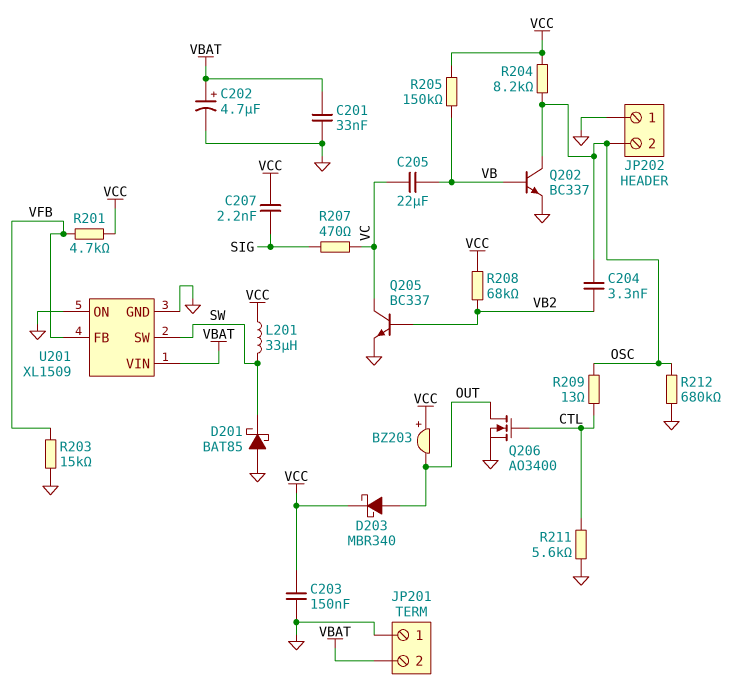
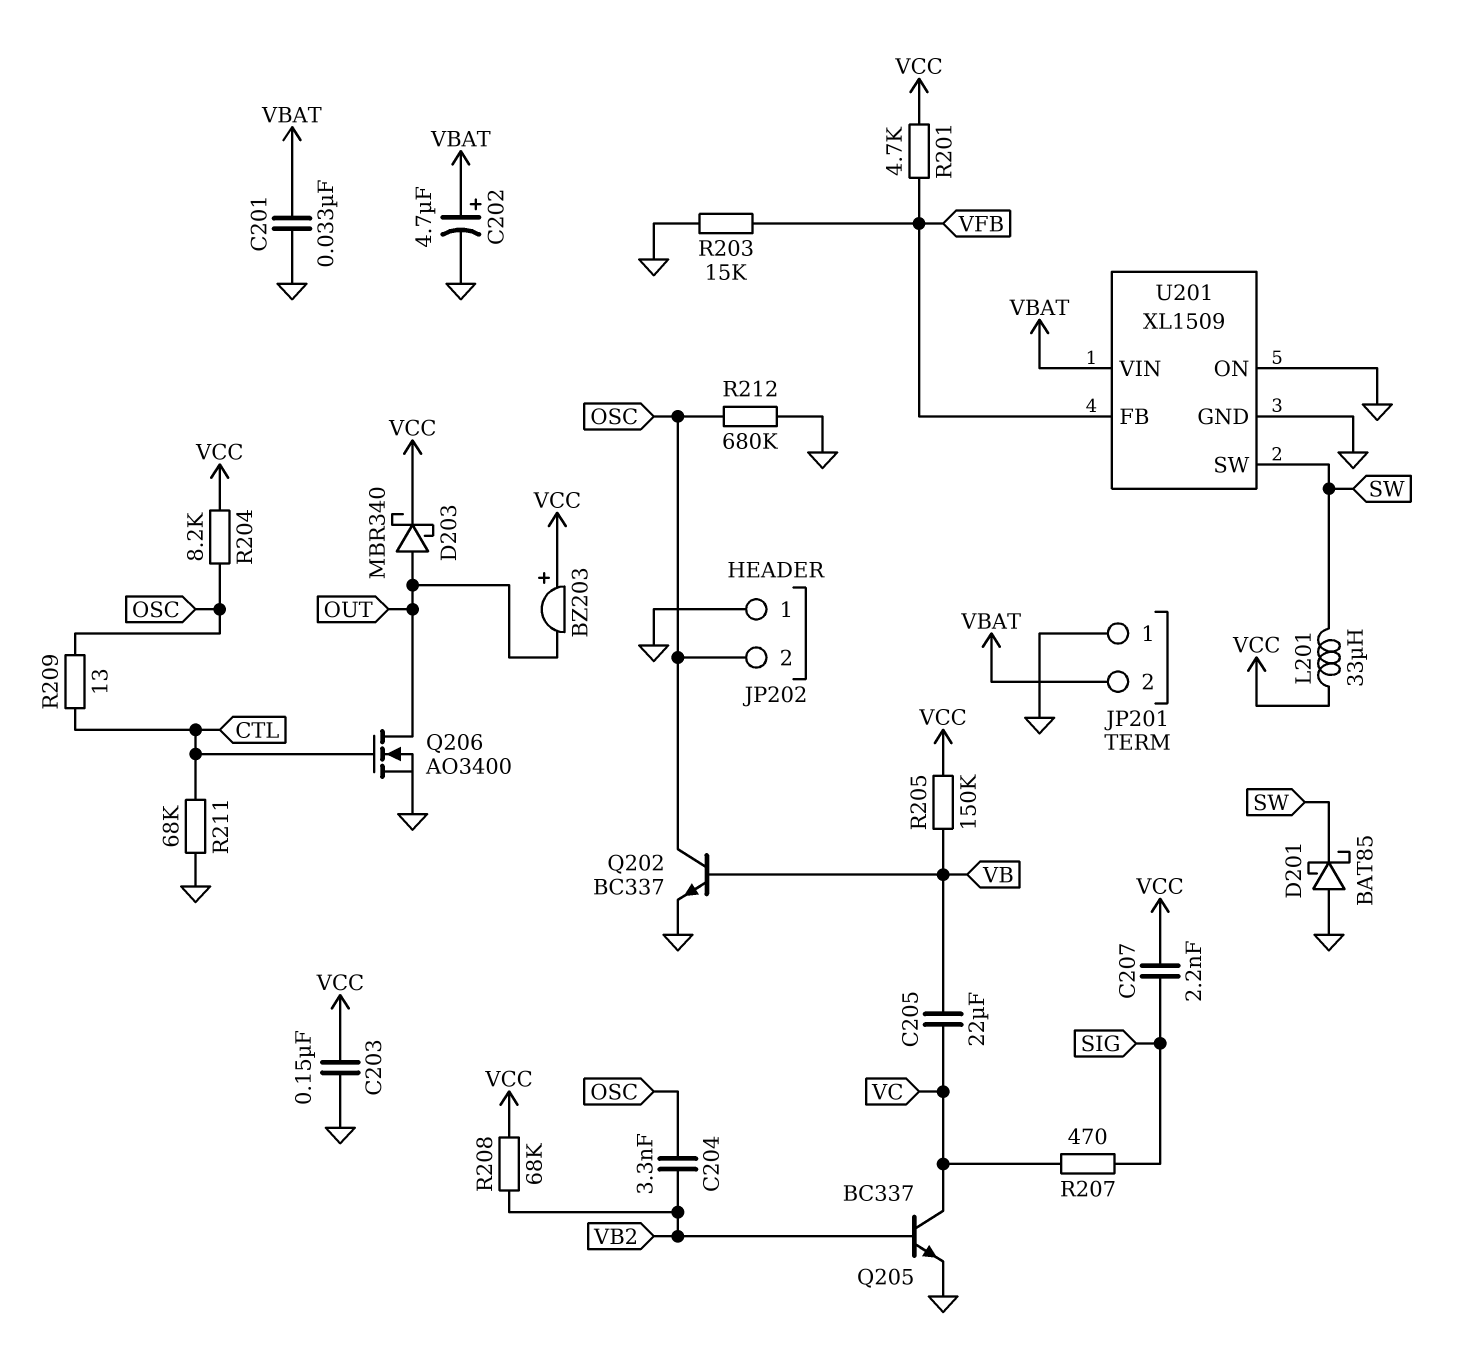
R211: 5.6k (CTL, GND) -> 68k (CTL, GND)

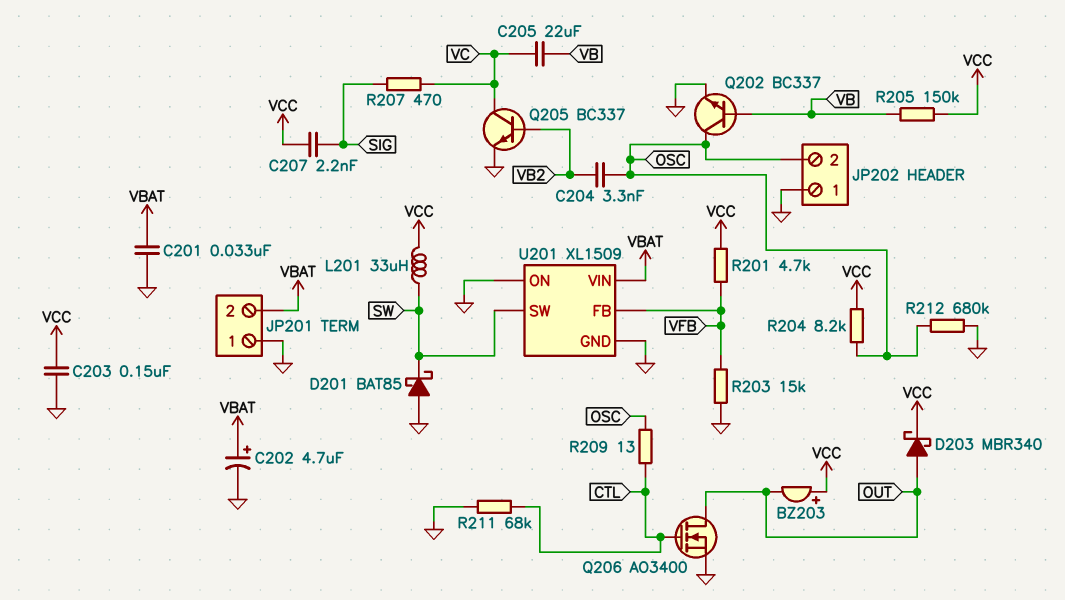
R208: 68k (VB2, VCC) -> none

